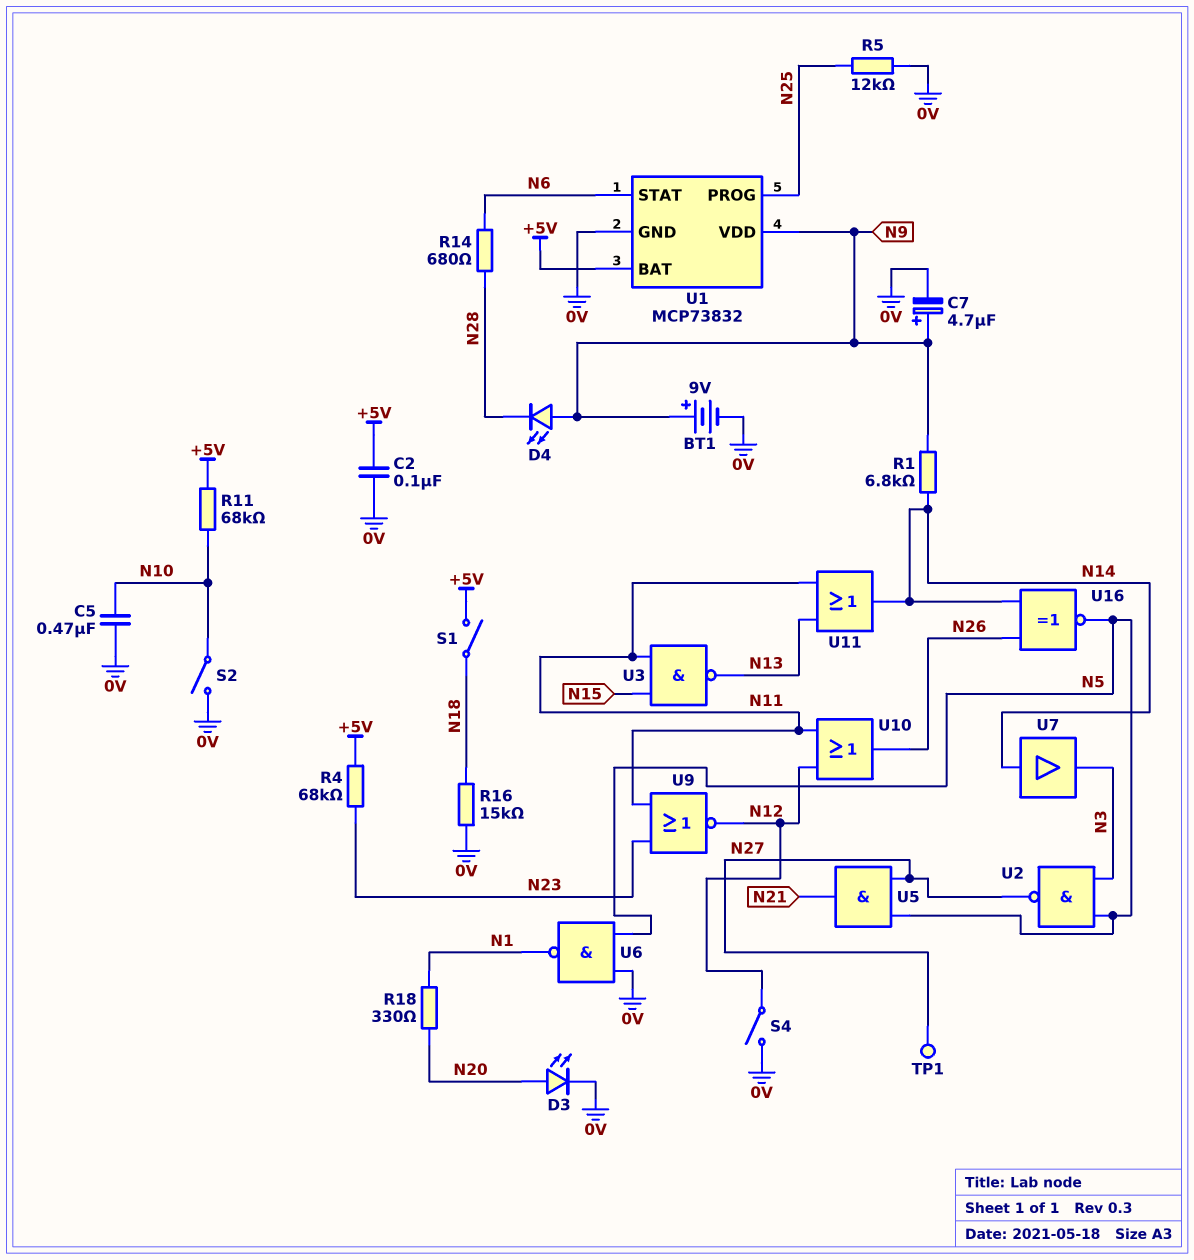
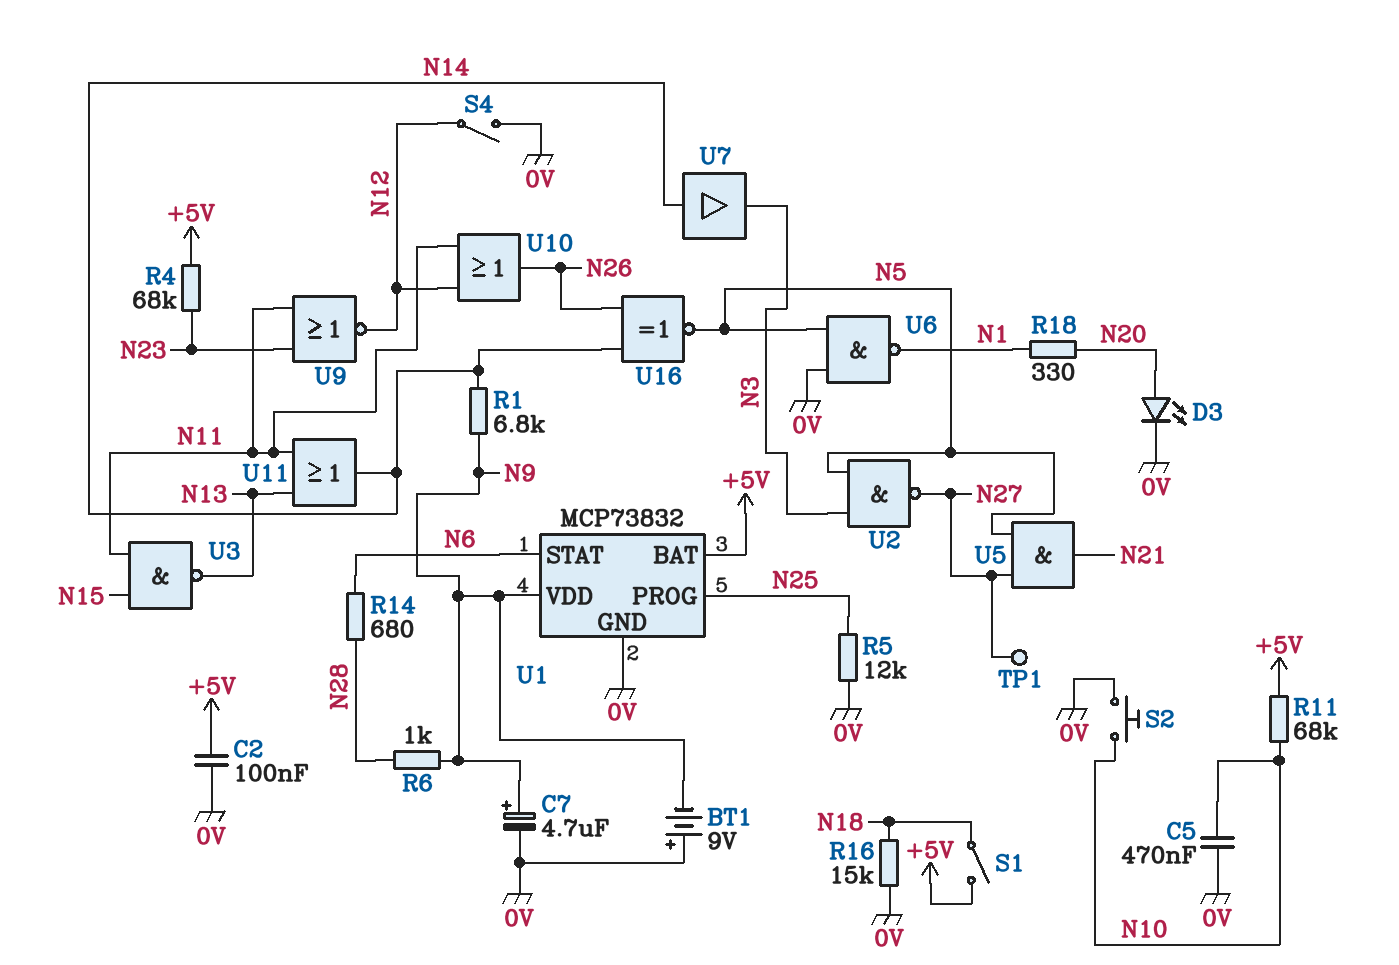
BT1: 9V (plus N9, minus 0V) -> 9V (plus 0V, minus N9)
D4: LED (A N9, K N28) -> none
R6: none -> 1k (N9, N28)
S2: switch (0V, N10) -> button (0V, N10)

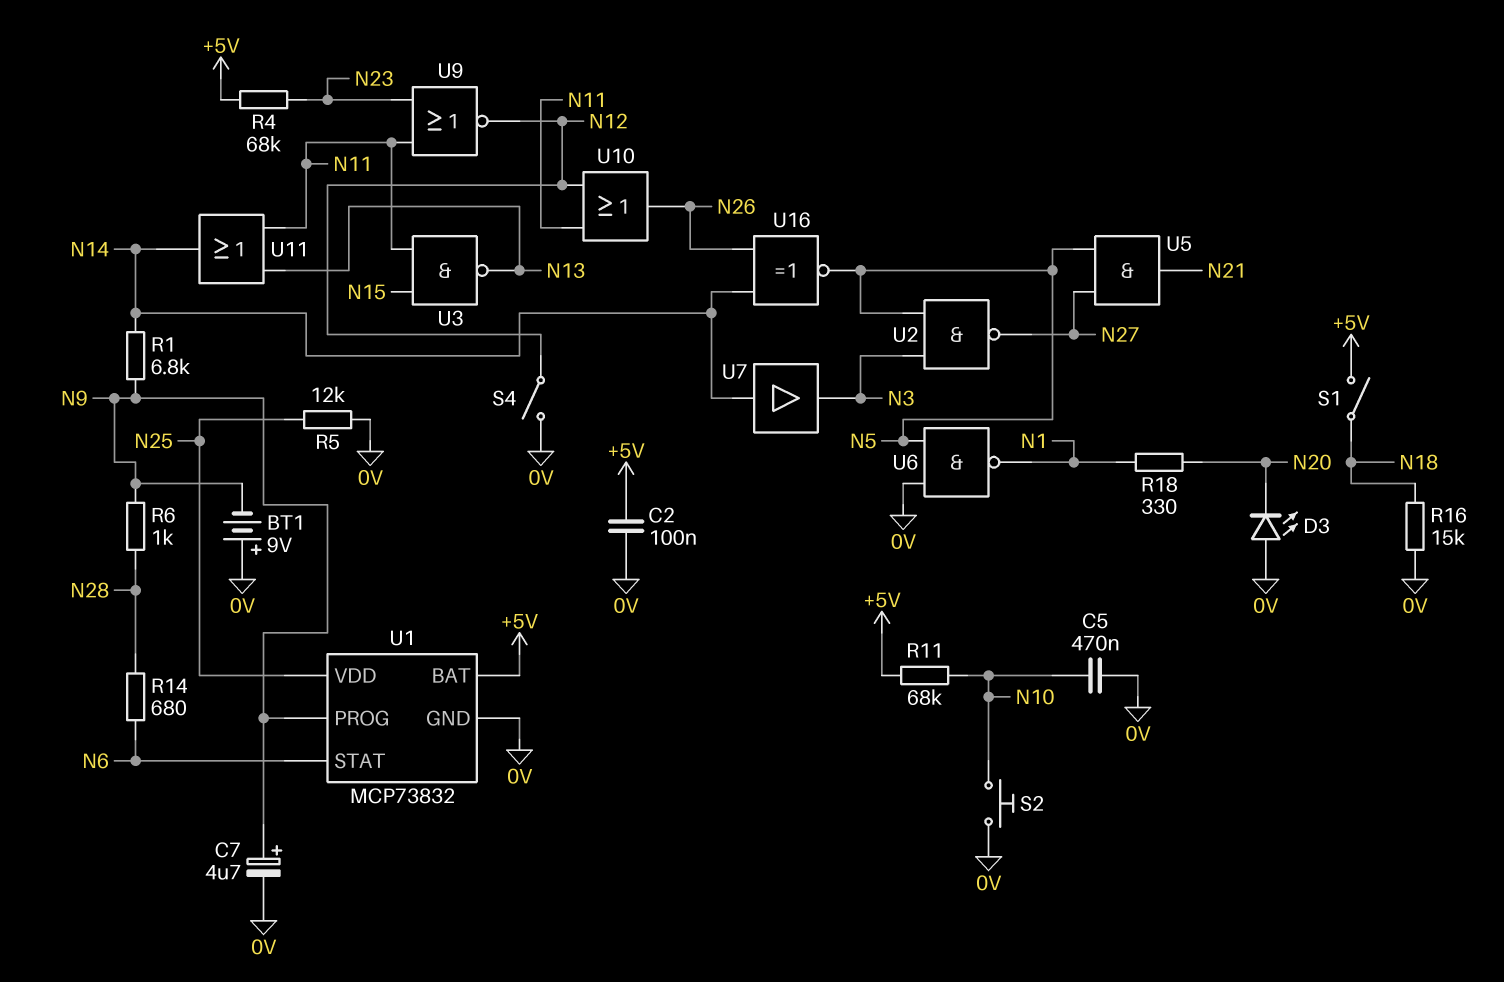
D3: LED (A N20, K 0V) -> LED (A 0V, K N20)
TP1: test point (N27) -> none
U1 pin PROG: N25 -> N9
U1 pin VDD: N9 -> N25

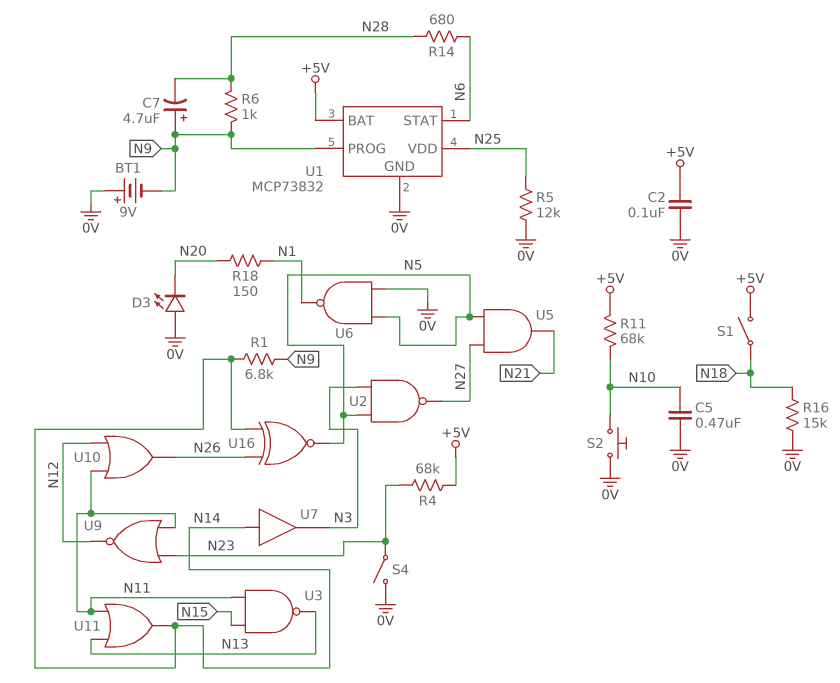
C7: 4.7uF (plus N9, minus 0V) -> 4.7uF (plus N9, minus N28)
R18: 330 (N1, N20) -> 150 (N1, N20)
S4: switch (0V, N12) -> switch (0V, N23)

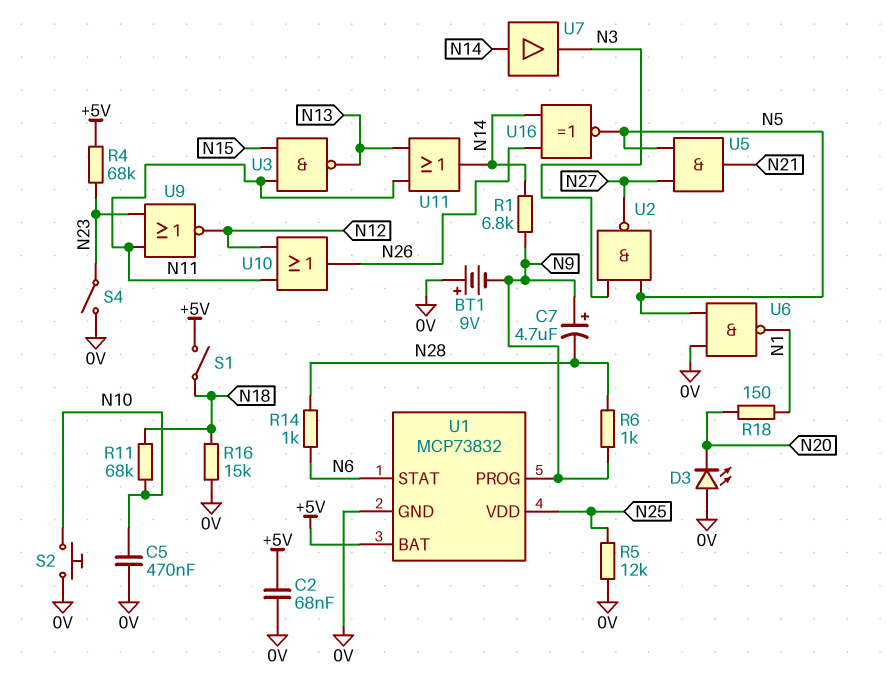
C2: 100nF (+5V, 0V) -> 68nF (+5V, 0V)
R11: 68k (+5V, N10) -> 68k (N10, N18)
R14: 680 (N6, N28) -> 1k (N6, N28)

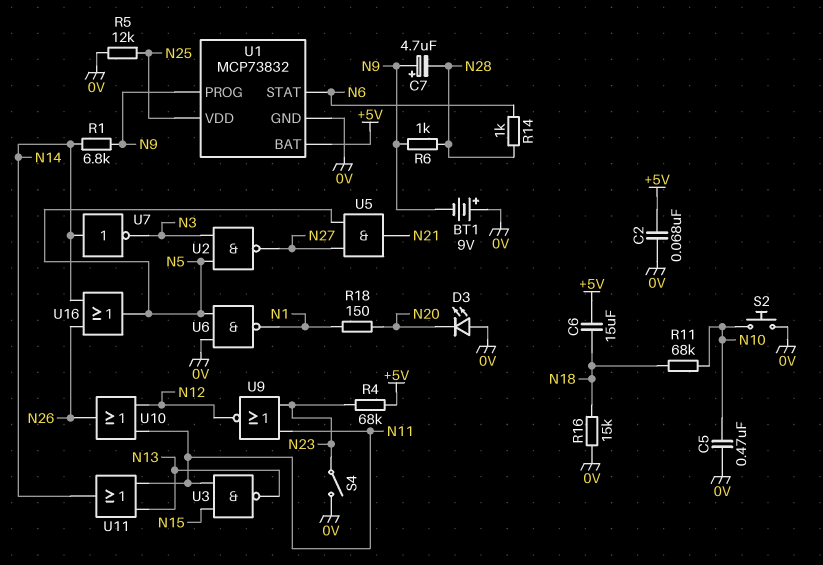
C6: none -> 15uF (+5V, N18)
S1: switch (+5V, N18) -> none
U7: buffer (in N14, out N3) -> NOT (in N14, out N3)
U16: XNOR (in N14, in N26, out N5) -> OR (in N14, in N26, out N5)

